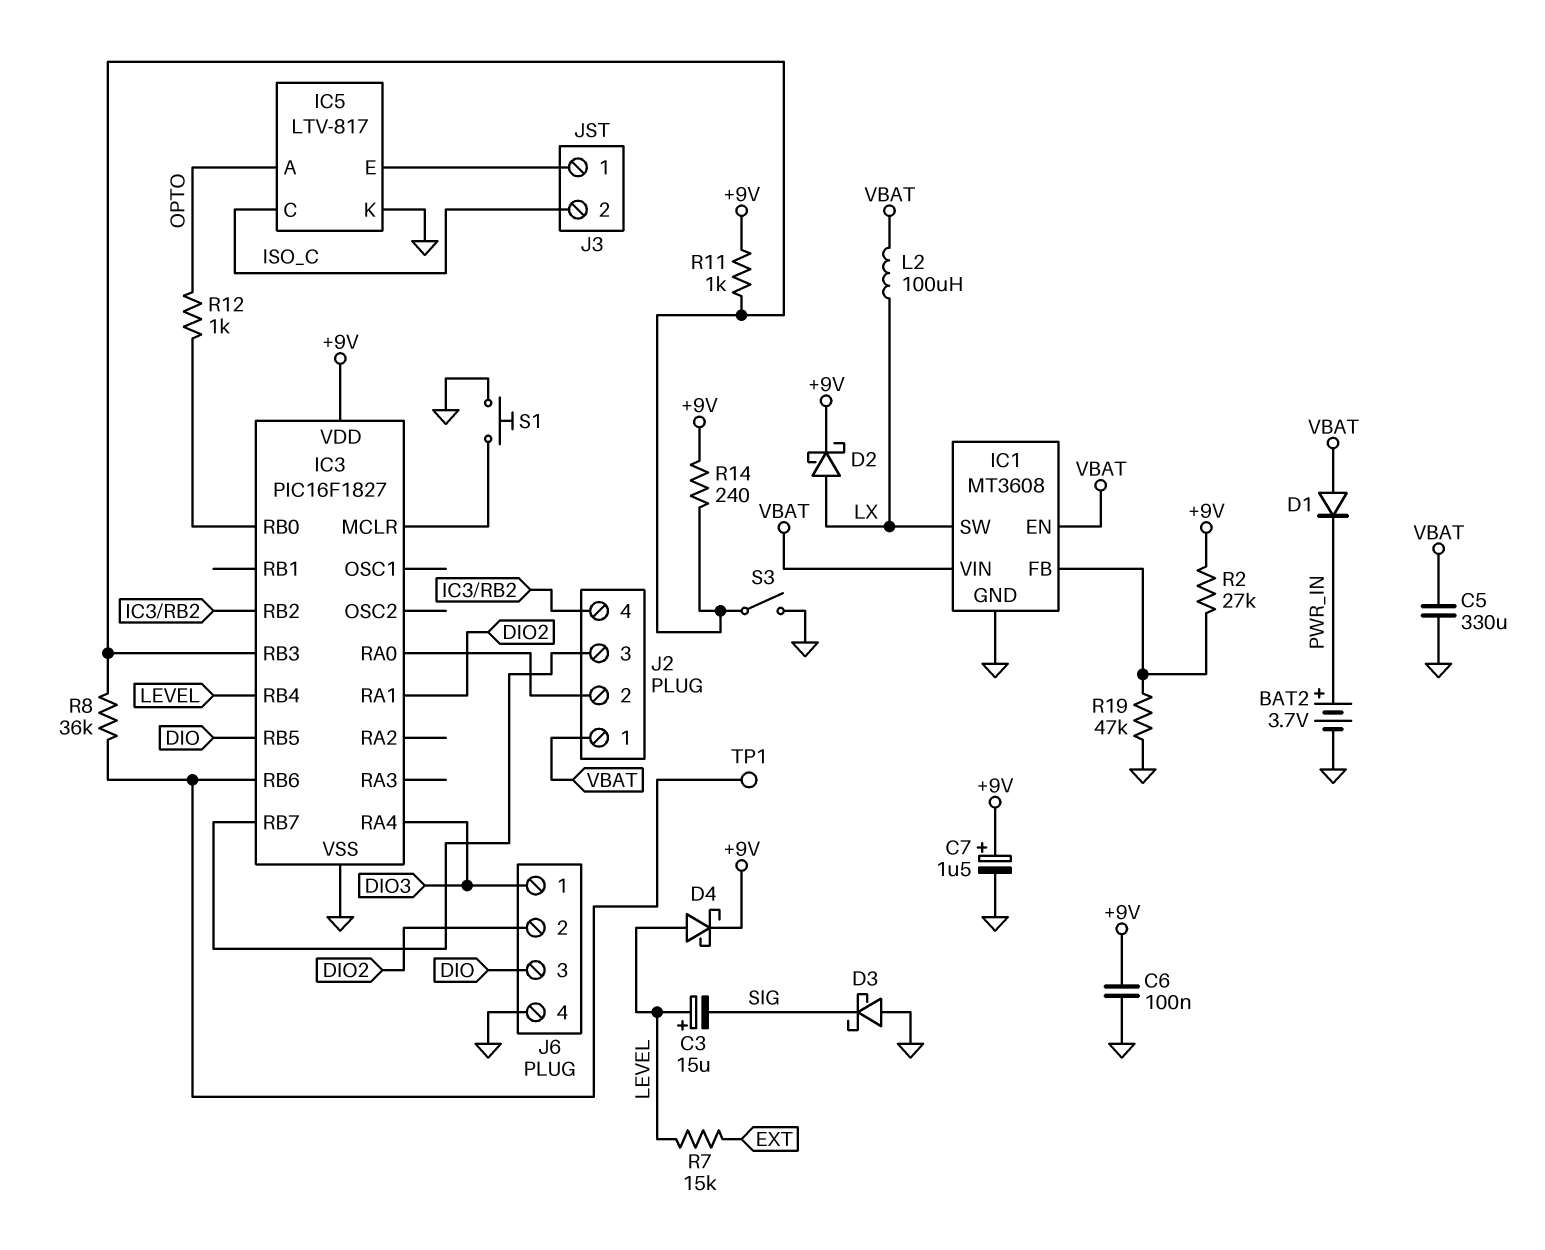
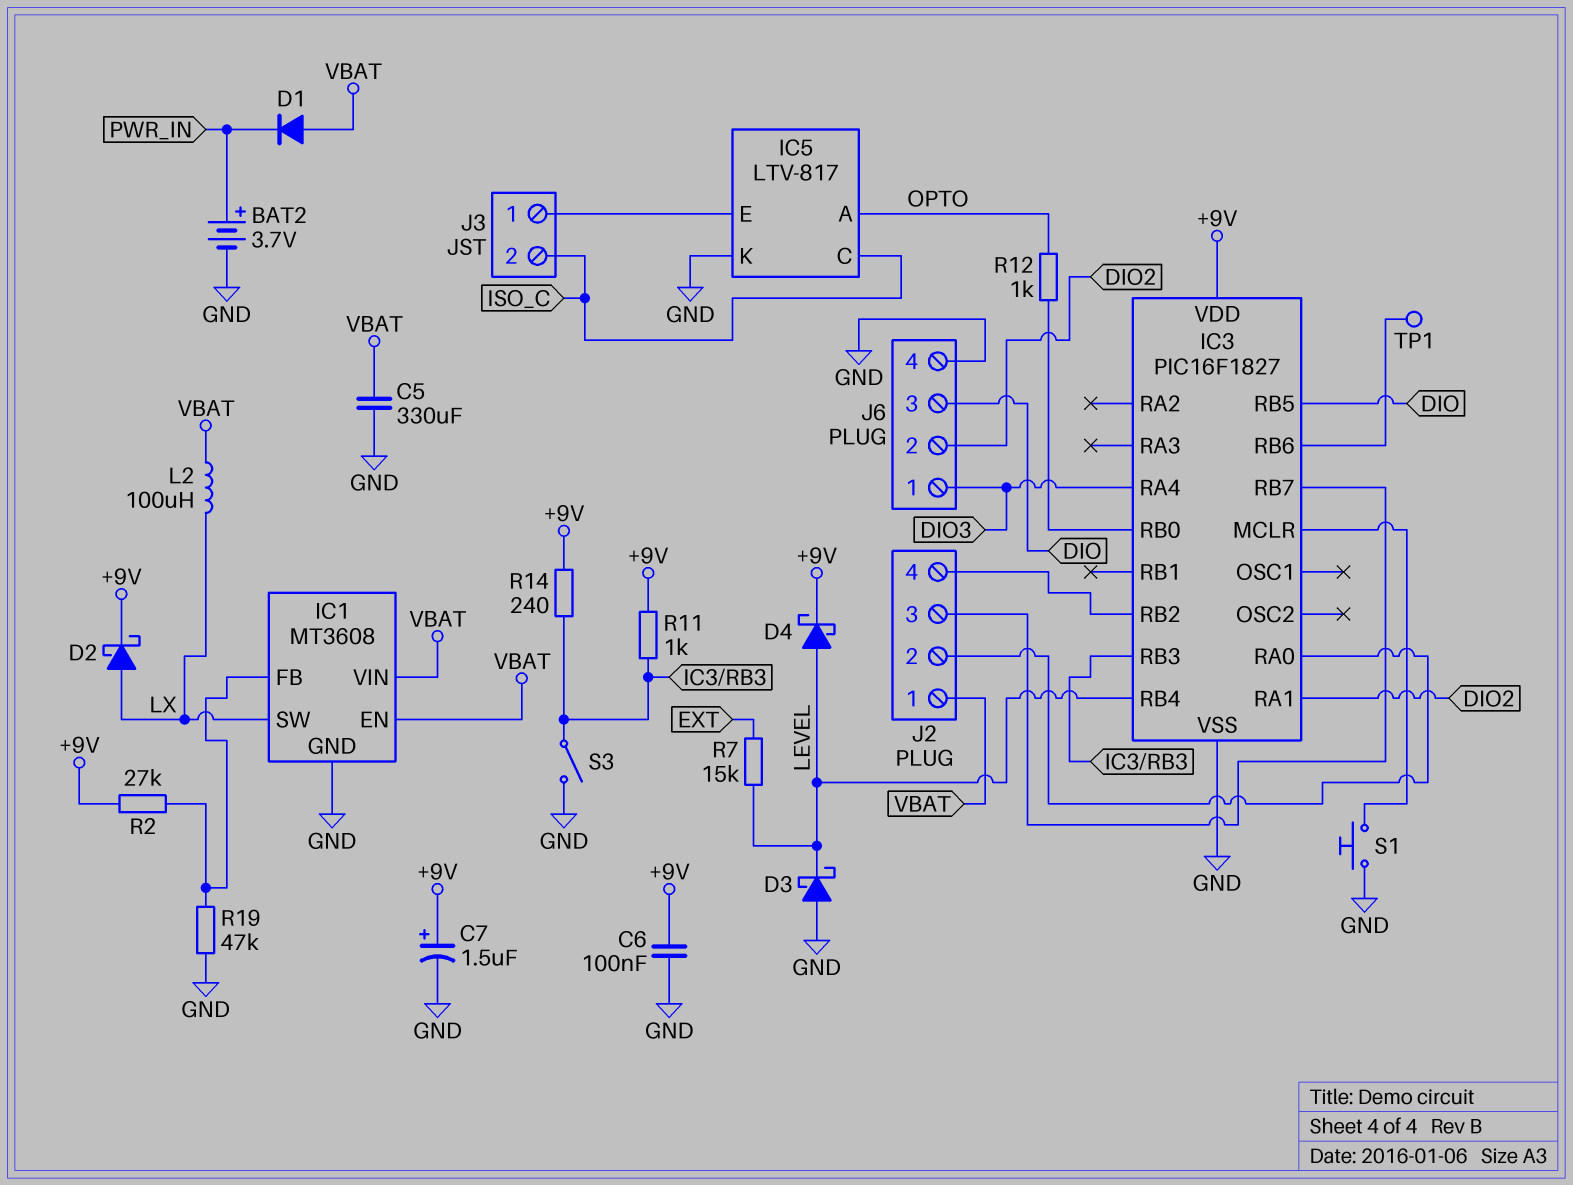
C3: 15uF (plus LEVEL, minus SIG) -> none
D3: schottky (A GND, K SIG) -> schottky (A GND, K LEVEL)
R8: 36k (IC3/RB3, IC3/RB6) -> none

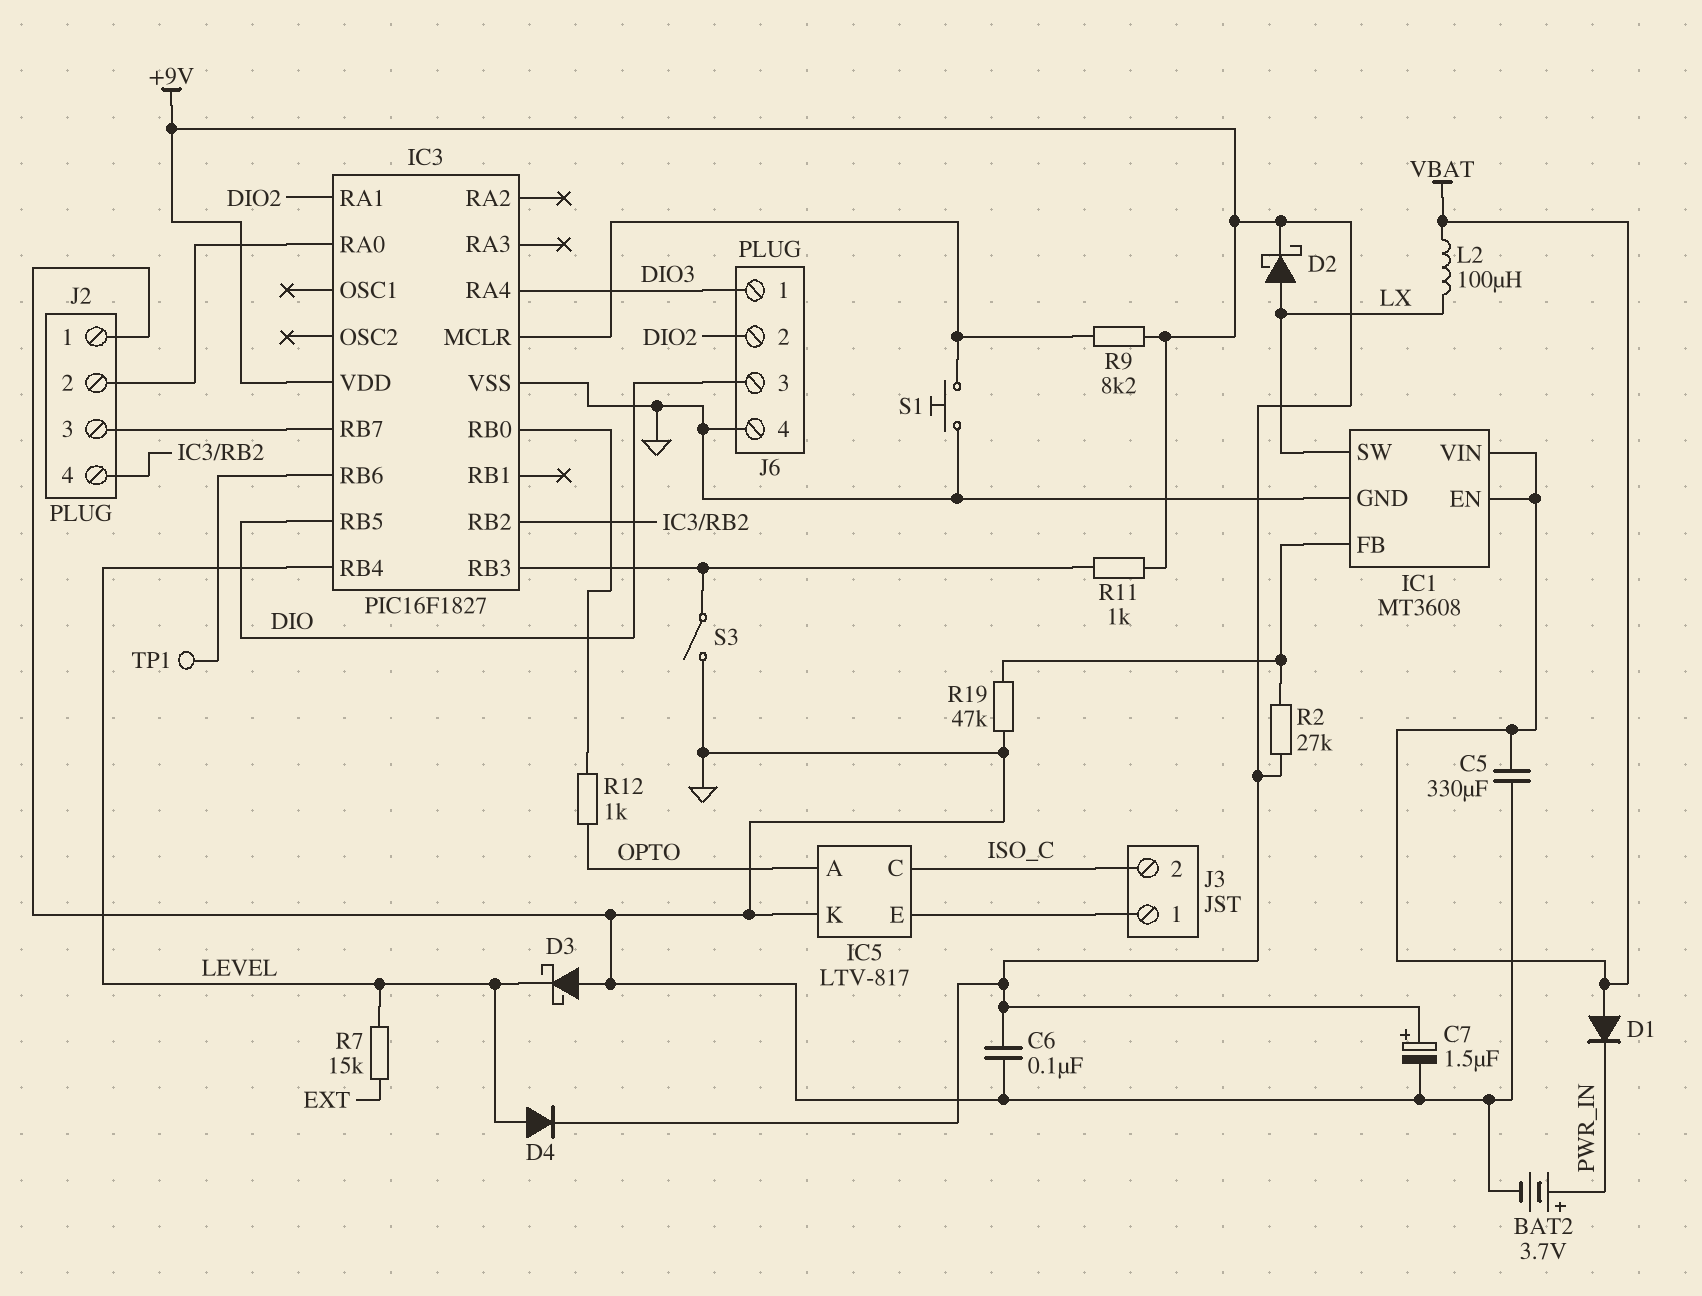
D4: schottky (A LEVEL, K +9V) -> diode (A LEVEL, K +9V)
J2 pin 1: VBAT -> GND
R9: none -> 8.2k (+9V, IC3/MCLR)
R14: 240 (+9V, IC3/RB3) -> none

